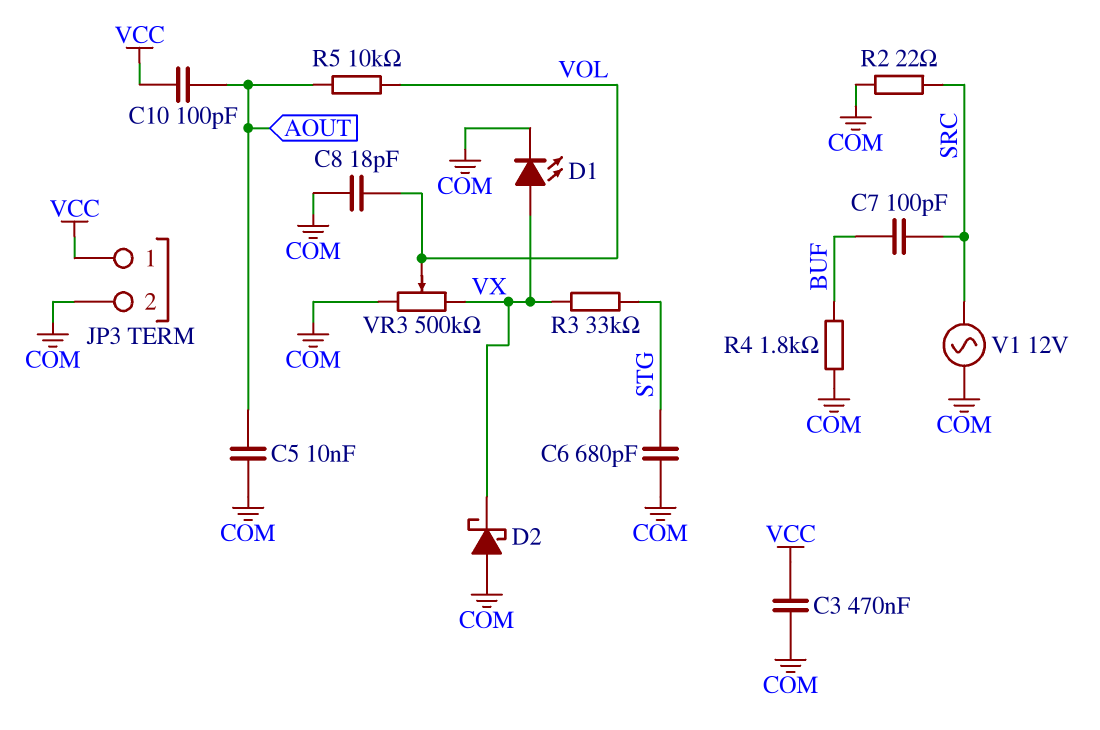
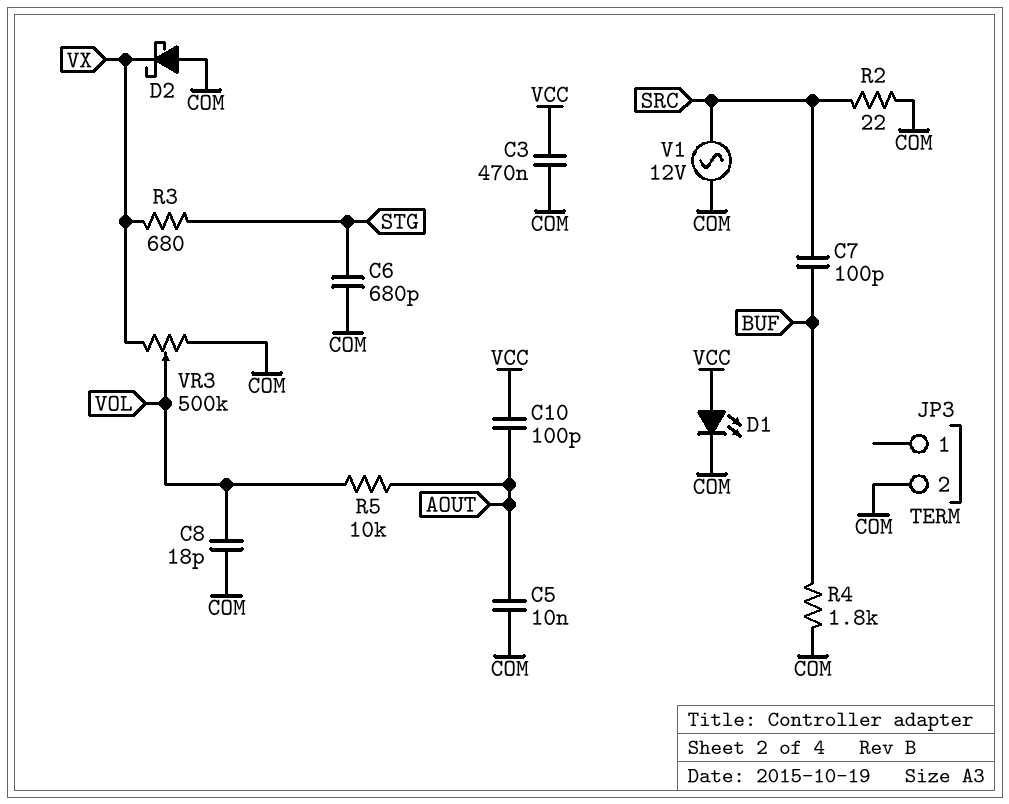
D1: LED (A VX, K COM) -> LED (A VCC, K COM)
JP3 pin 1: VCC -> none
R3: 33k (STG, VX) -> 680 (STG, VX)

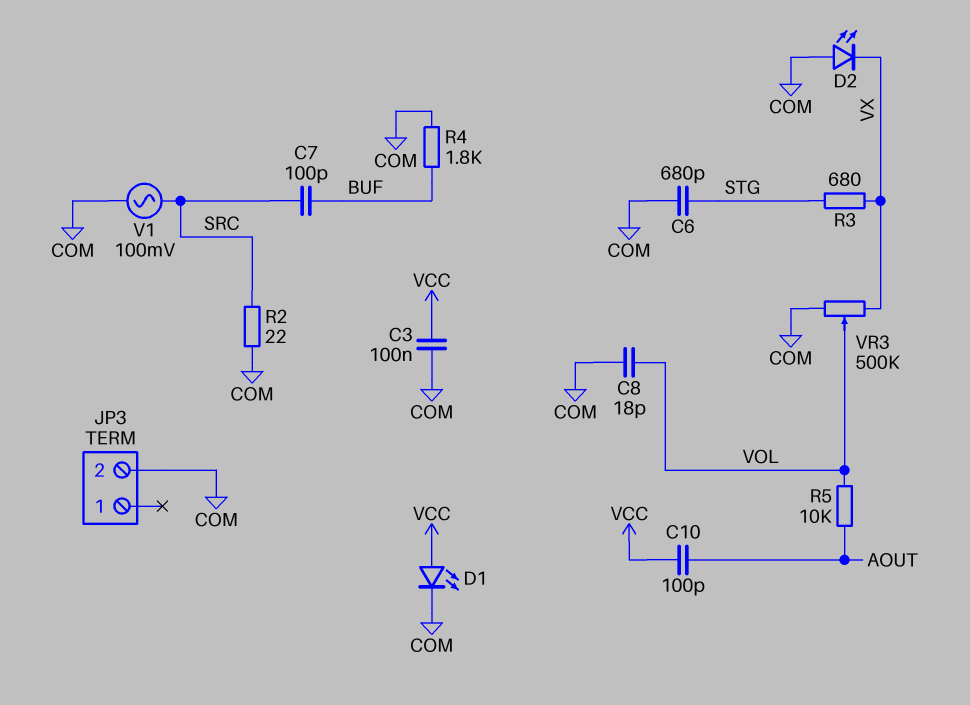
C3: 470nF (COM, VCC) -> 100nF (COM, VCC)
C5: 10nF (AOUT, COM) -> none
D2: schottky (A COM, K VX) -> LED (A COM, K VX)
V1: AC 12V (COM, SRC) -> AC 100mV (COM, SRC)

